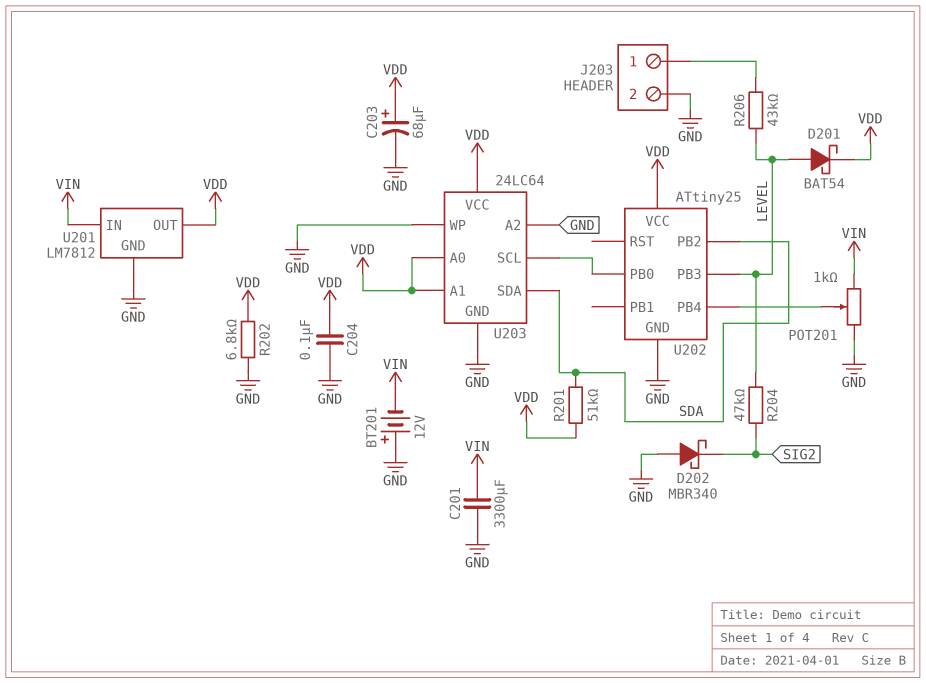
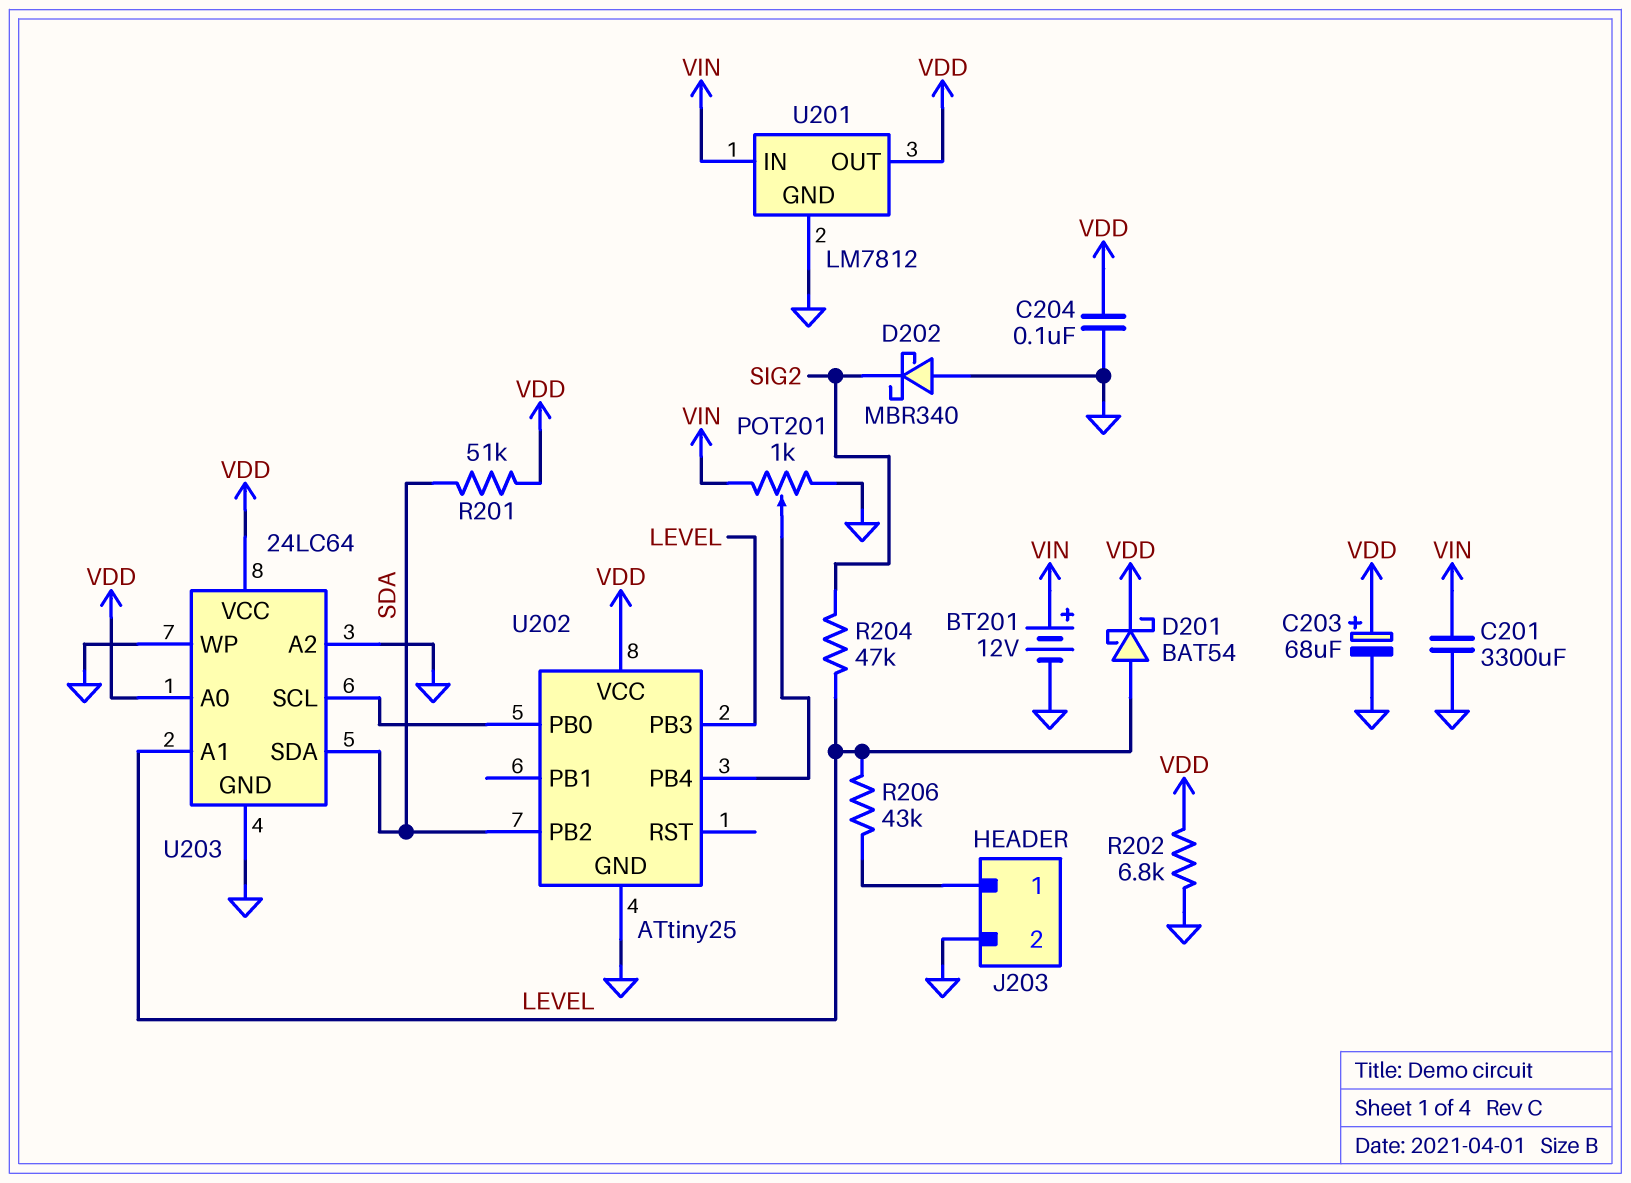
BT201: 12V (plus GND, minus VIN) -> 12V (plus VIN, minus GND)
U203 pin A1: VDD -> LEVEL

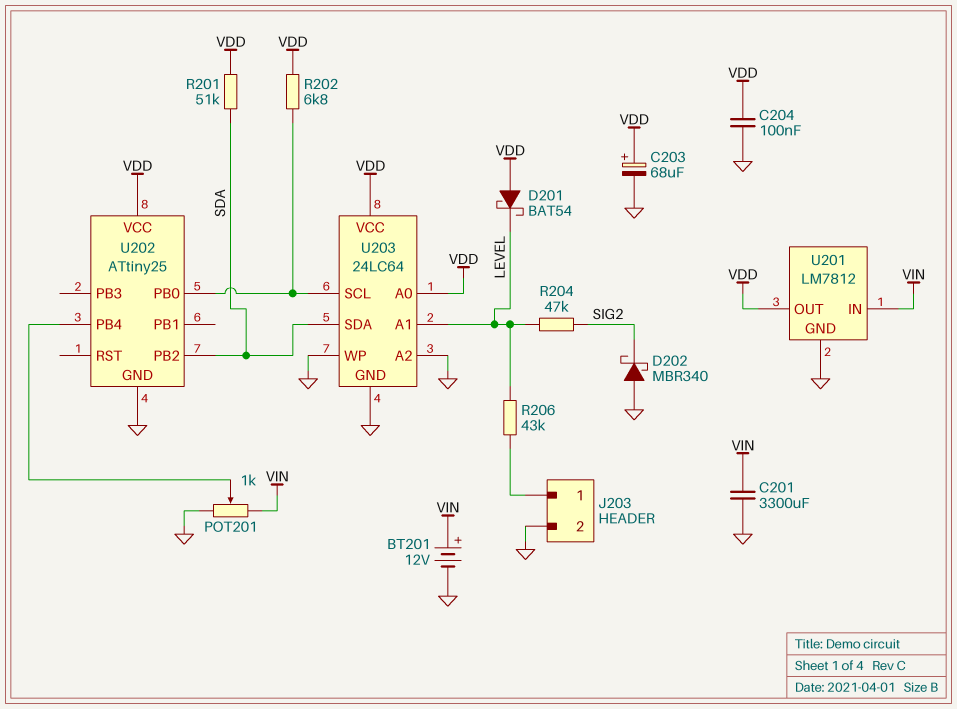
D201: schottky BAT54 (A LEVEL, K VDD) -> schottky BAT54 (A VDD, K LEVEL)
R202: 6.8k (GND, VDD) -> 6.8k (U202/PB0, VDD)
U202 pin PB3: LEVEL -> none

